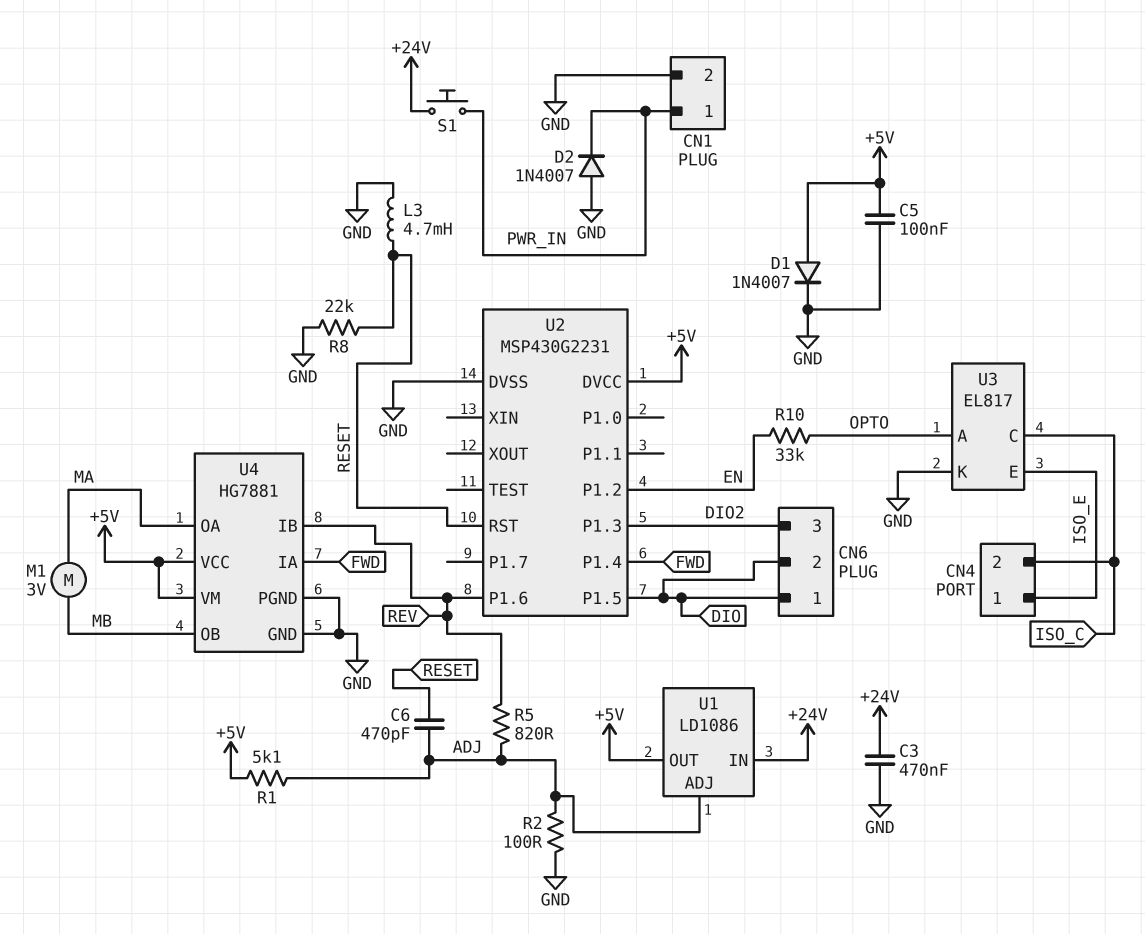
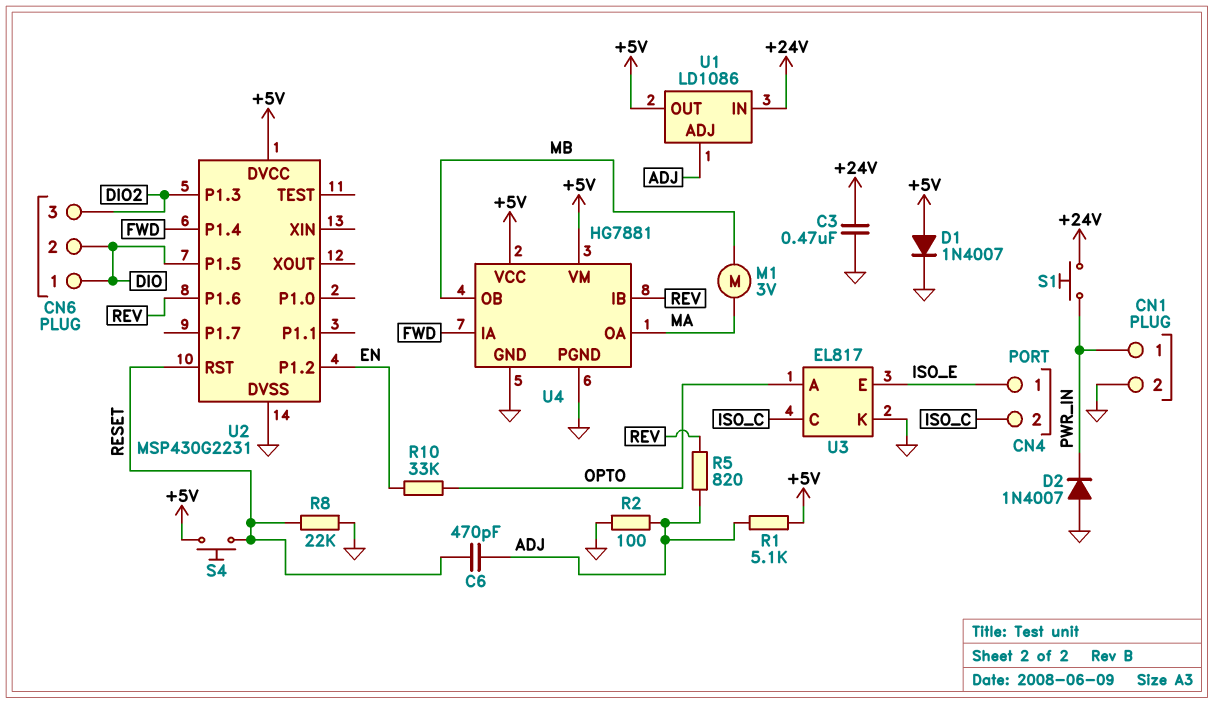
C5: 100nF (+5V, GND) -> none
L3: 4.7mH (GND, RESET) -> none
S4: none -> button (+5V, RESET)

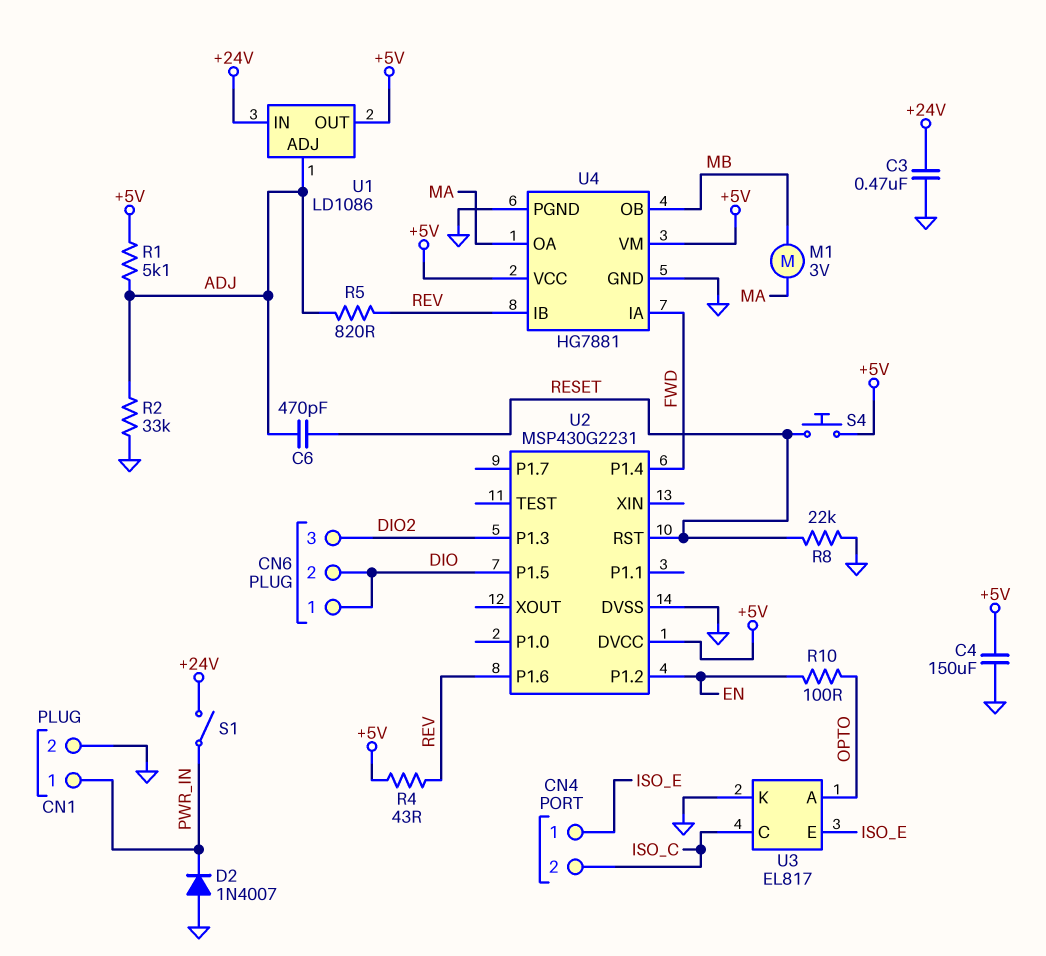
C4: none -> 150uF (+5V, GND)
D1: diode 1N4007 (A +5V, K GND) -> none
R2: 100 (ADJ, GND) -> 33k (ADJ, GND)
R4: none -> 43 (+5V, REV)
R10: 33k (EN, OPTO) -> 100 (EN, OPTO)
S1: button (+24V, PWR_IN) -> switch (+24V, PWR_IN)

